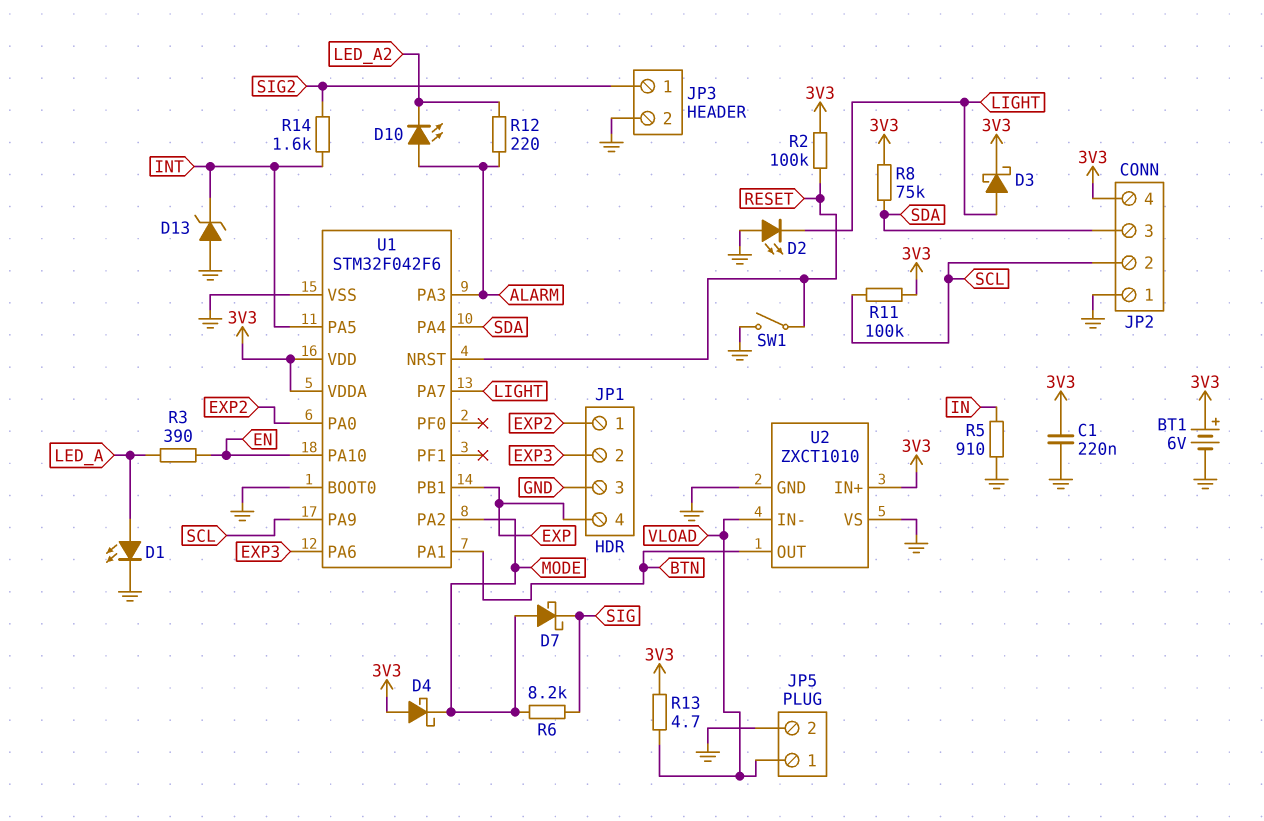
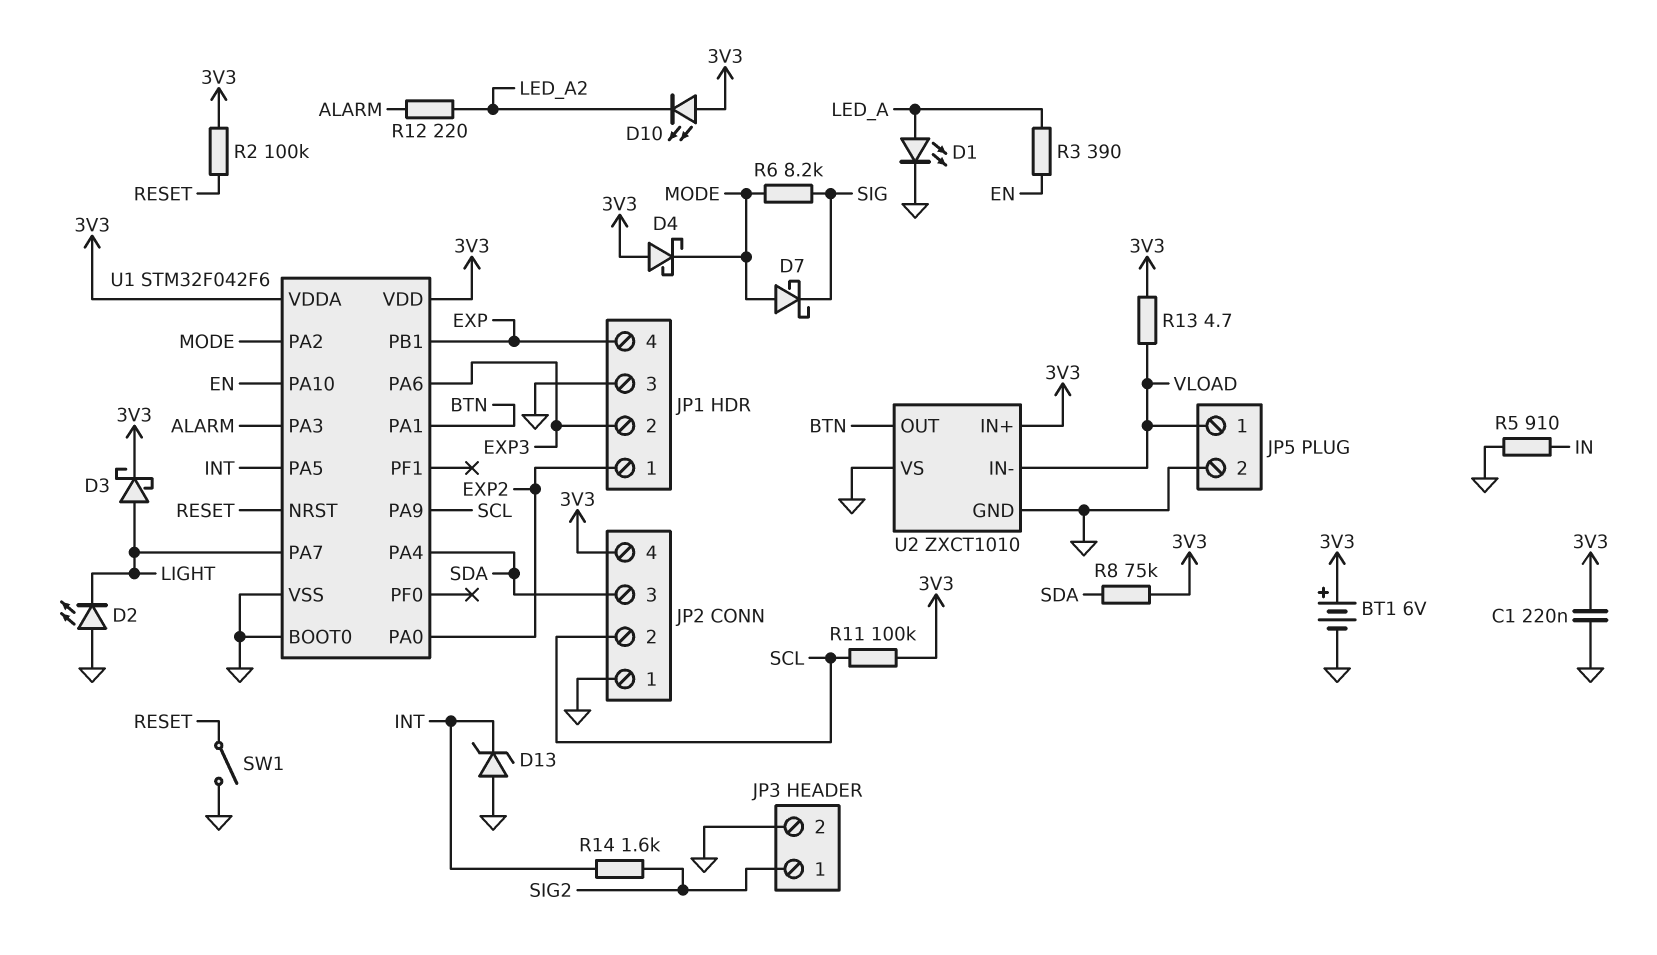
D10: LED (A ALARM, K LED_A2) -> LED (A 3V3, K LED_A2)

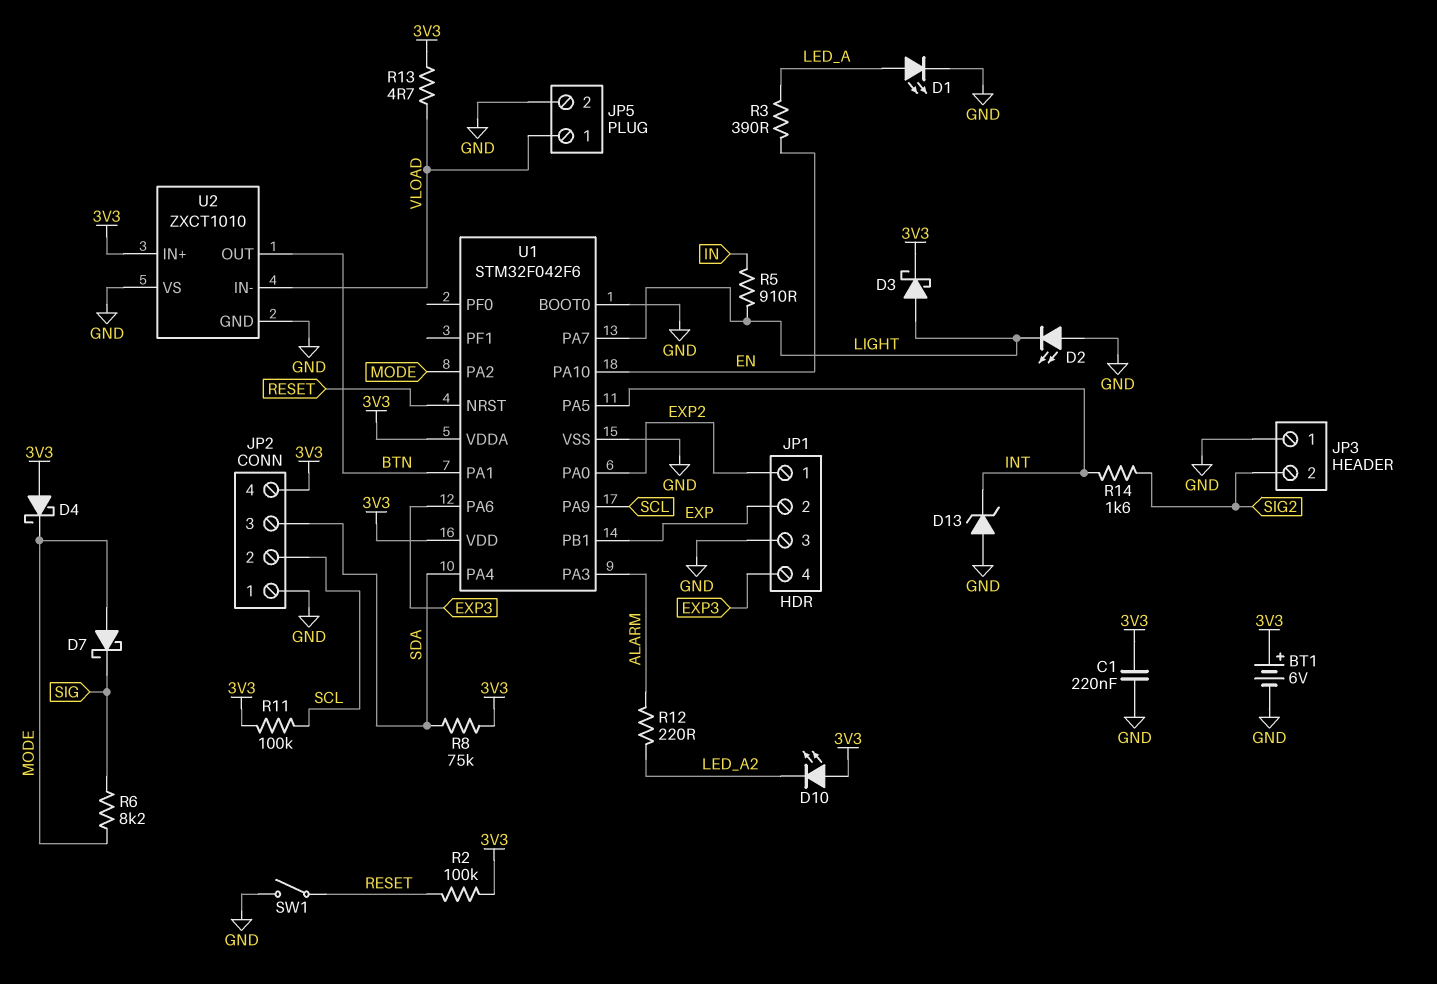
JP1 pin 2: EXP3 -> EXP
JP1 pin 4: EXP -> EXP3
JP3 pin 1: SIG2 -> GND
JP3 pin 2: GND -> SIG2
R5: 910 (GND, IN) -> 910 (IN, LIGHT)

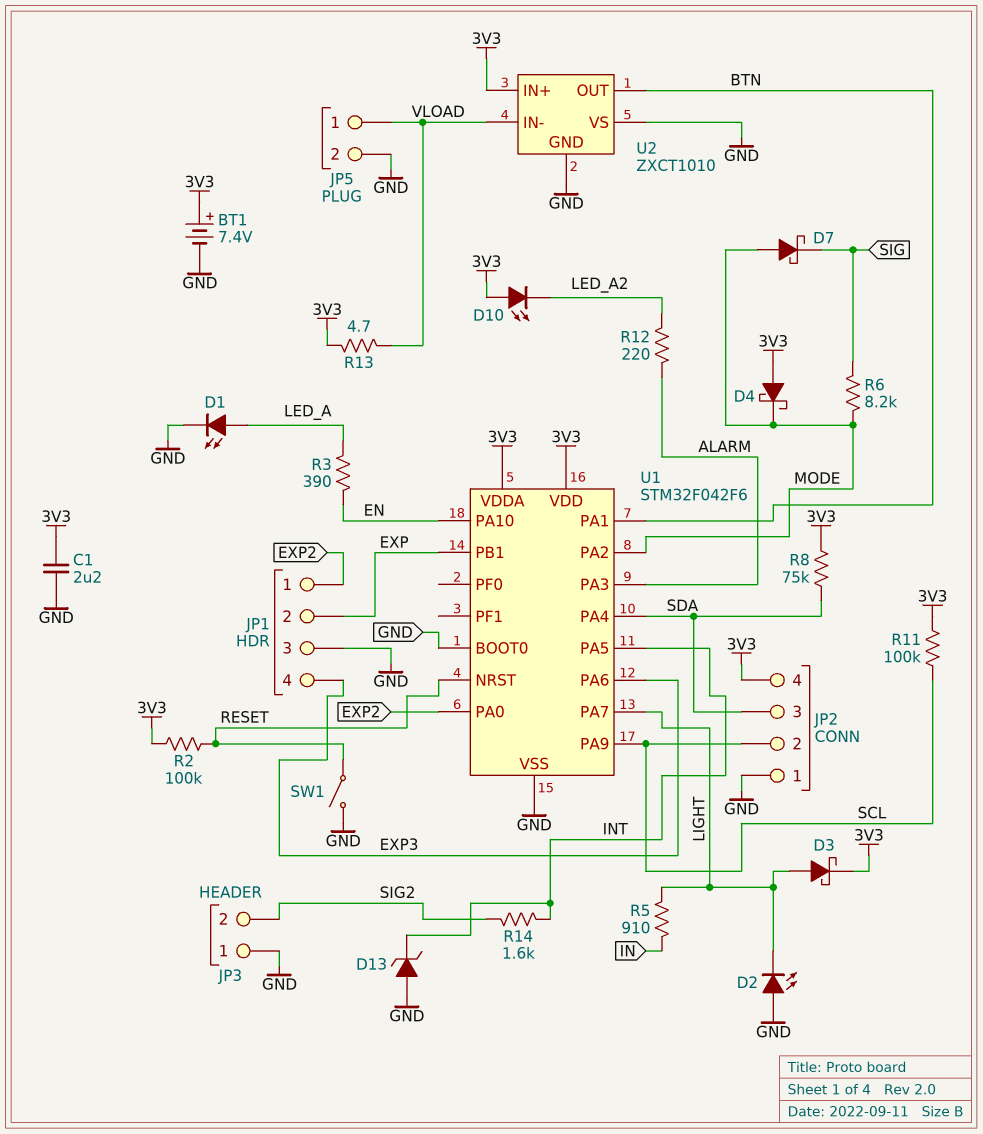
BT1: 6V (plus 3V3, minus GND) -> 7.4V (plus 3V3, minus GND)
C1: 220nF (3V3, GND) -> 2.2uF (3V3, GND)

